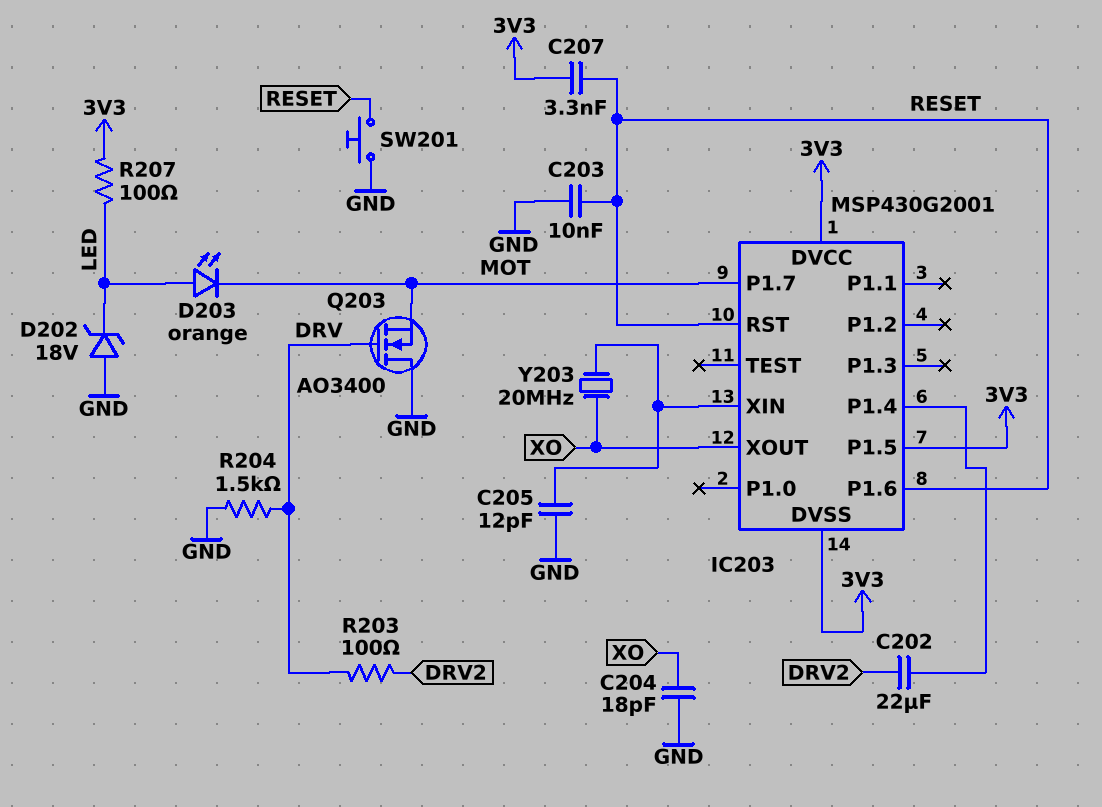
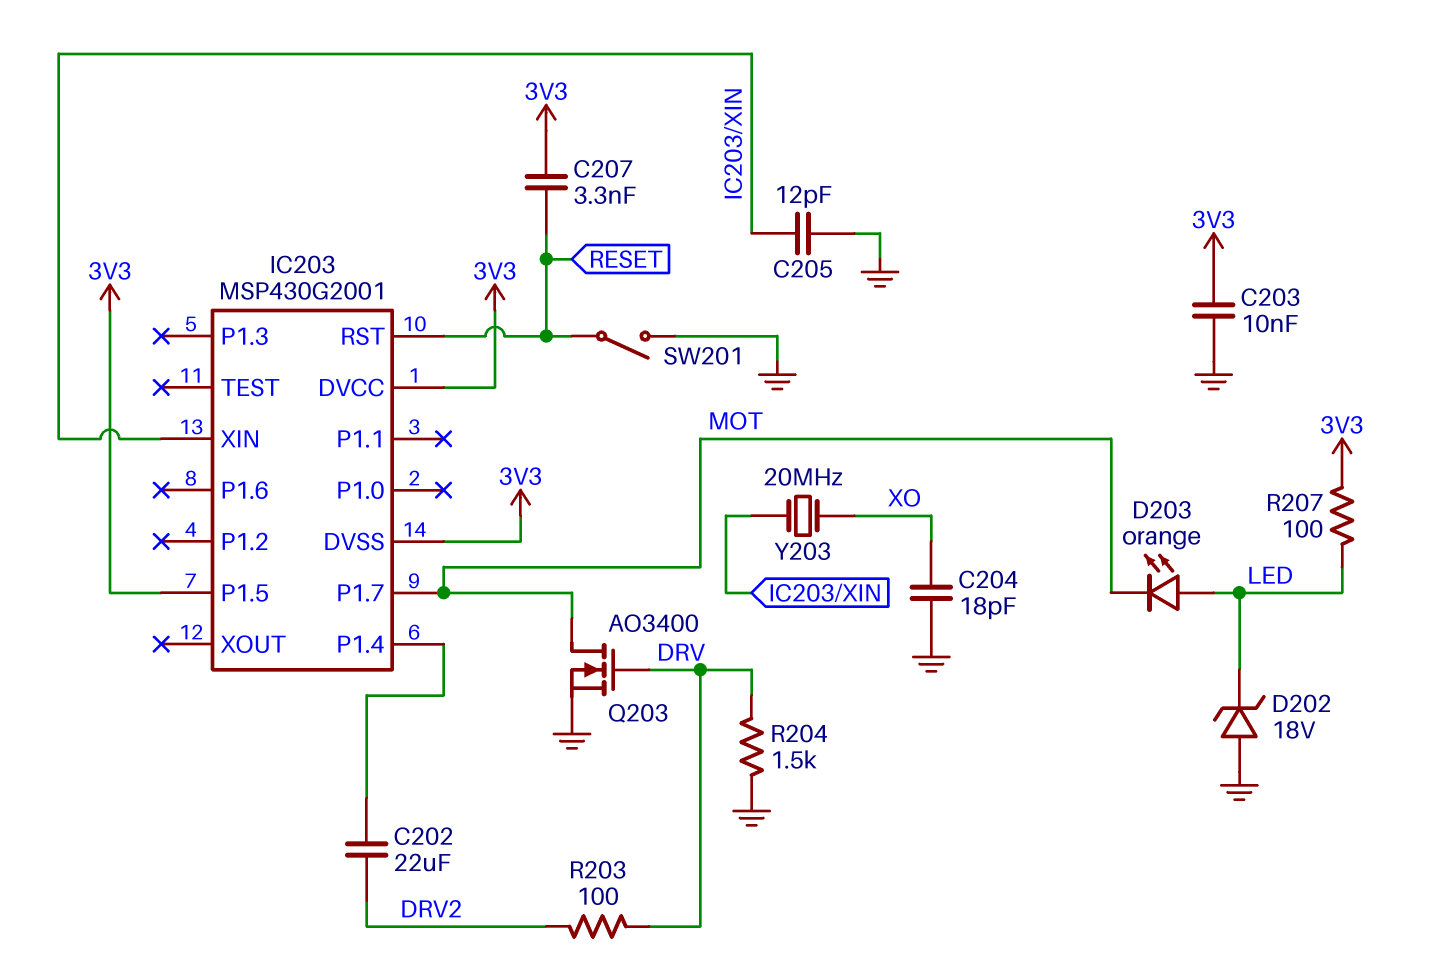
C203: 10nF (GND, RESET) -> 10nF (3V3, GND)
IC203 pin P1.6: RESET -> none
IC203 pin XOUT: XO -> none
Q203: NMOS AO3400 (G DRV, D GND, S MOT) -> NMOS AO3400 (G DRV, D MOT, S GND)
SW201: button (GND, RESET) -> switch (GND, RESET)

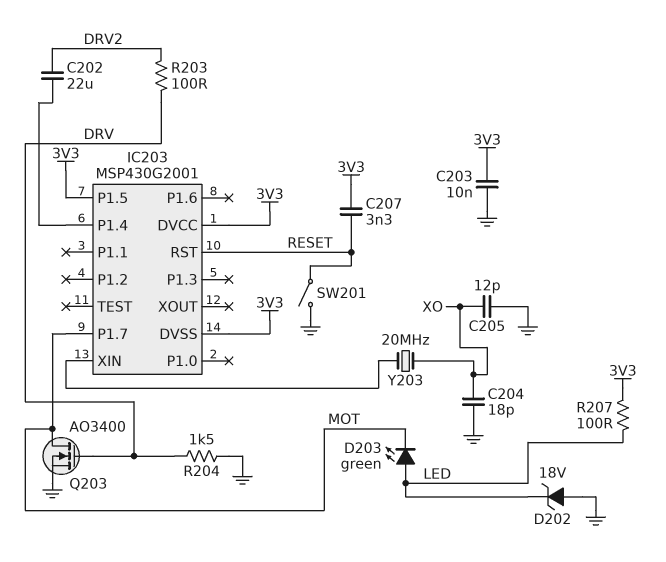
C205: 12pF (GND, IC203/XIN) -> 12pF (GND, XO)
D203: LED orange (A LED, K MOT) -> LED green (A LED, K MOT)

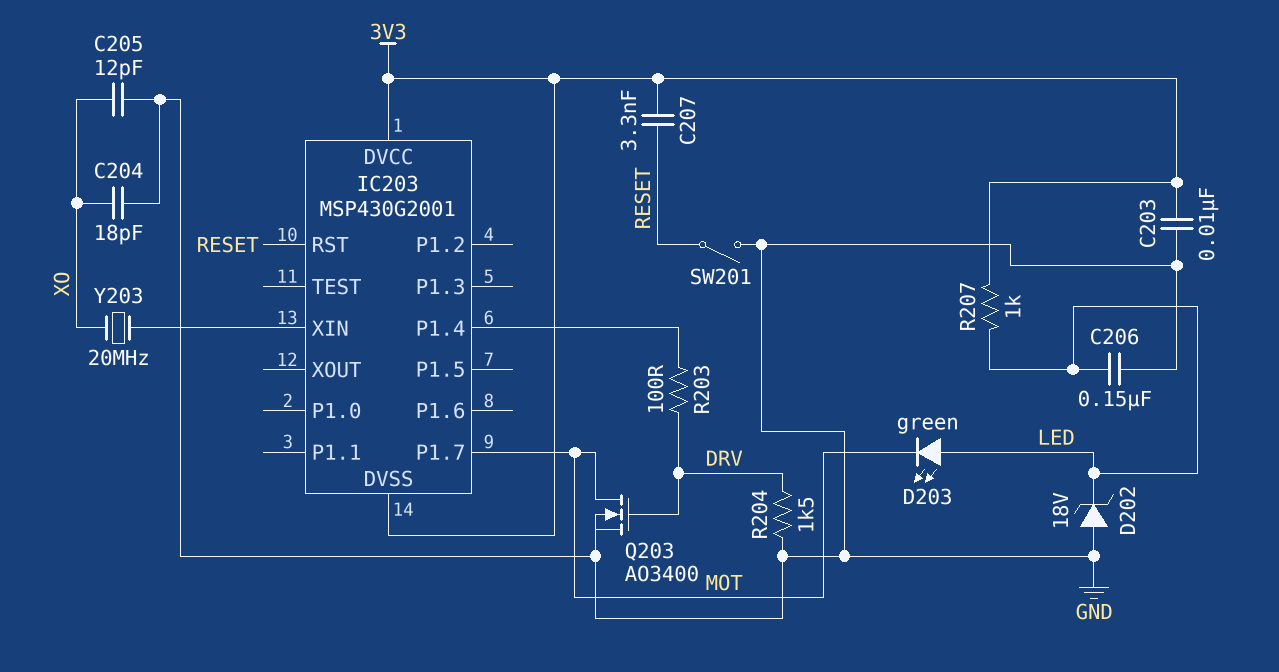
C202: 22uF (DRV2, IC203/P1.4) -> none
C206: none -> 150nF (GND, LED)
IC203 pin P1.5: 3V3 -> none
R203: 100 (DRV, DRV2) -> 100 (DRV, IC203/P1.4)
R207: 100 (3V3, LED) -> 1k (3V3, LED)

